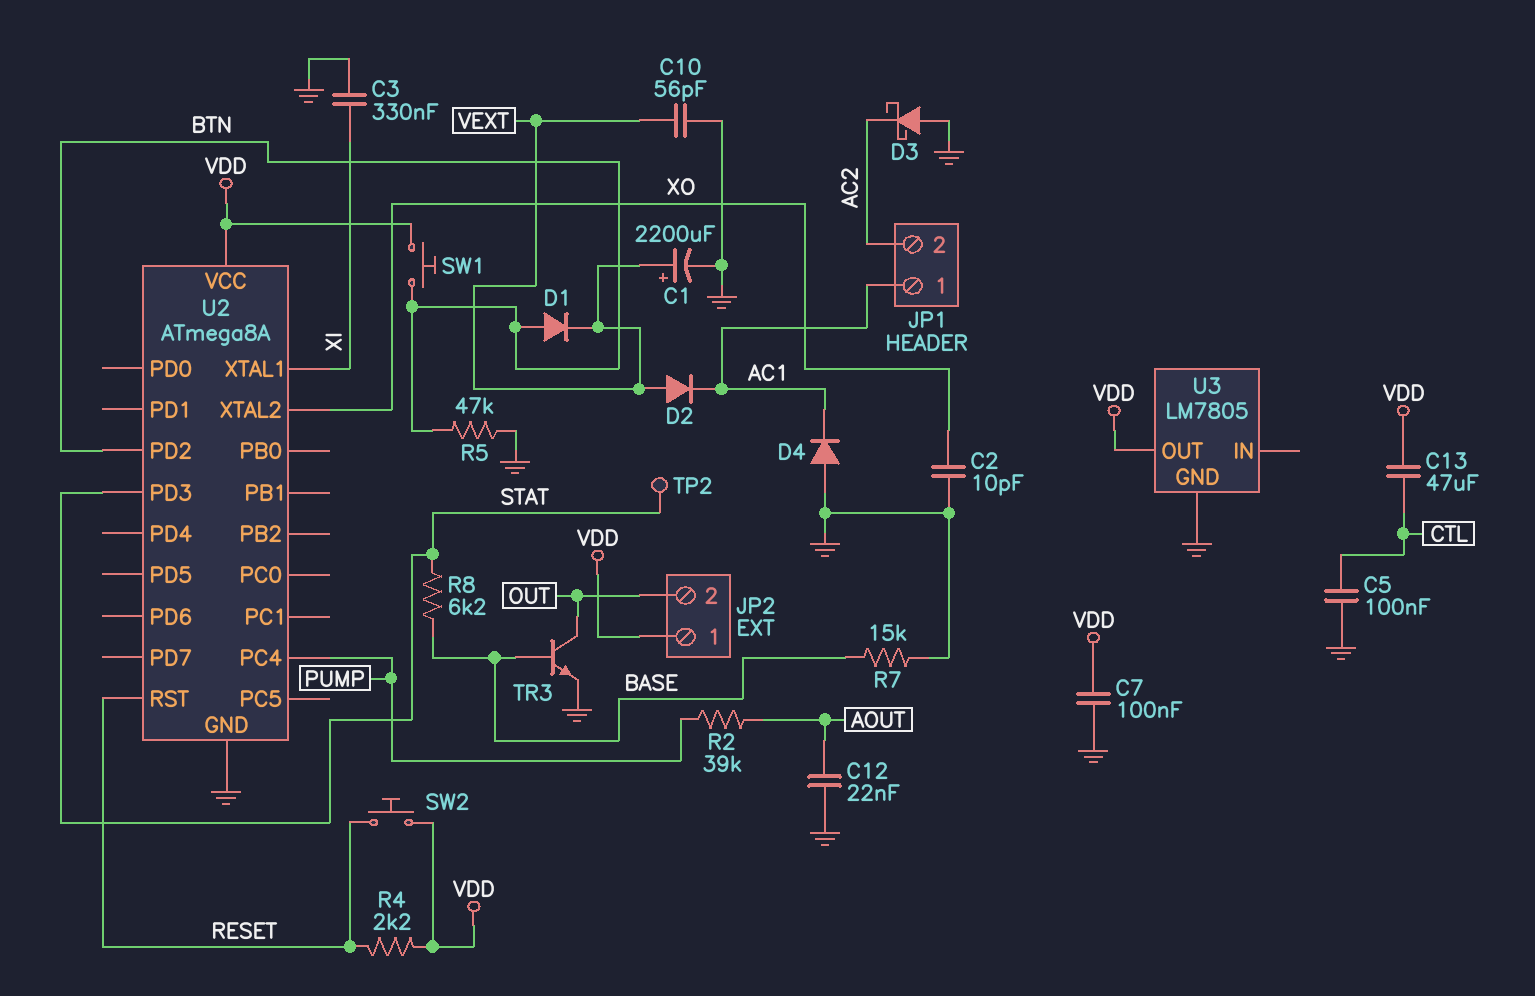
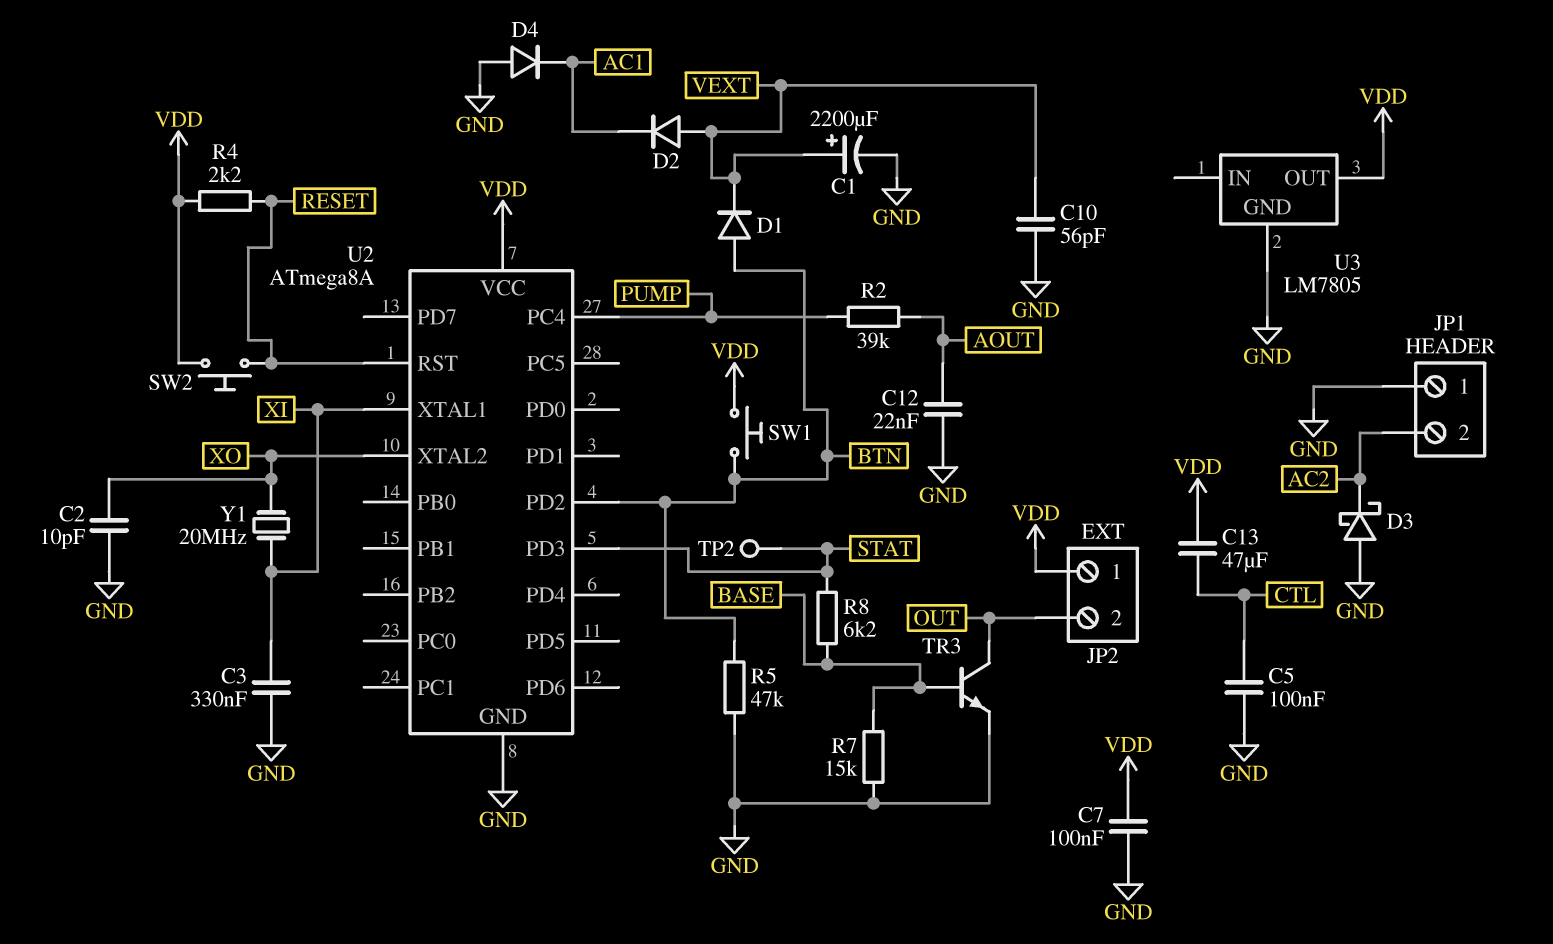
JP1 pin 1: AC1 -> GND
Y1: none -> 20MHz (XI, XO)

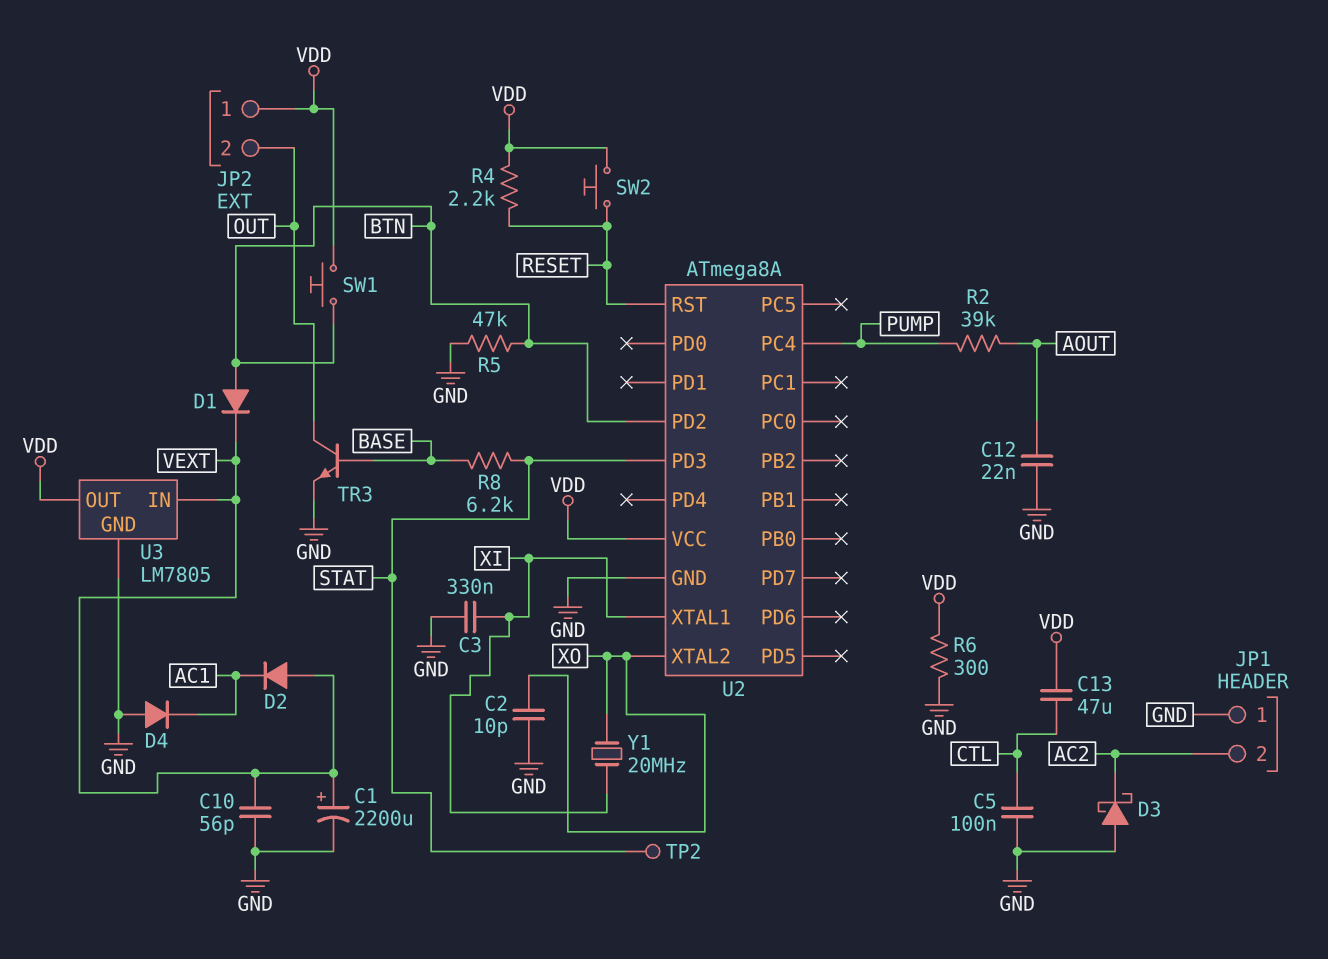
C7: 100nF (GND, VDD) -> none
R6: none -> 300 (GND, VDD)
R7: 15k (BASE, GND) -> none
U3 pin IN: none -> VEXT

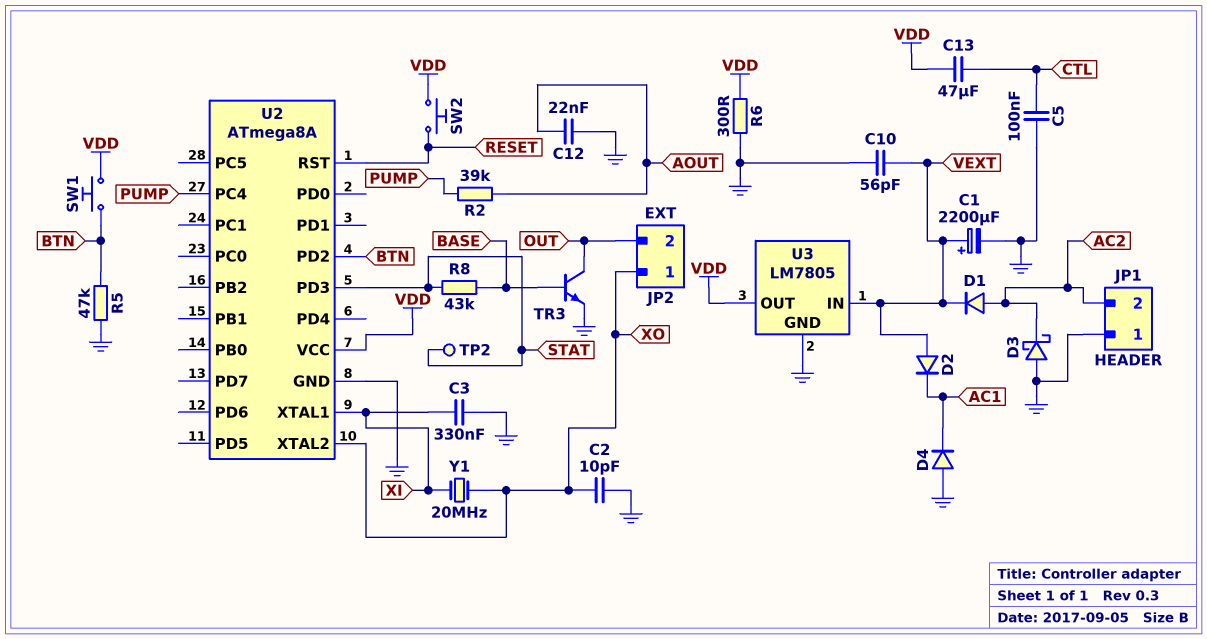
D1: diode (A BTN, K VEXT) -> diode (A AC2, K VEXT)
JP2 pin 1: VDD -> XO
R4: 2.2k (RESET, VDD) -> none
R8: 6.2k (BASE, STAT) -> 43k (BASE, STAT)

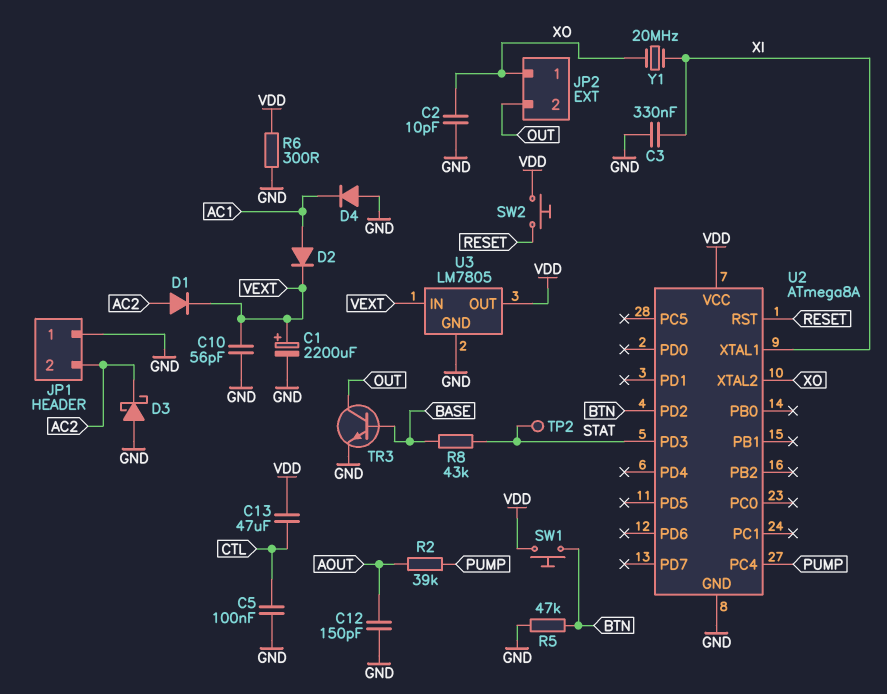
C12: 22nF (AOUT, GND) -> 150pF (AOUT, GND)
D2: diode (A VEXT, K AC1) -> diode (A AC1, K VEXT)

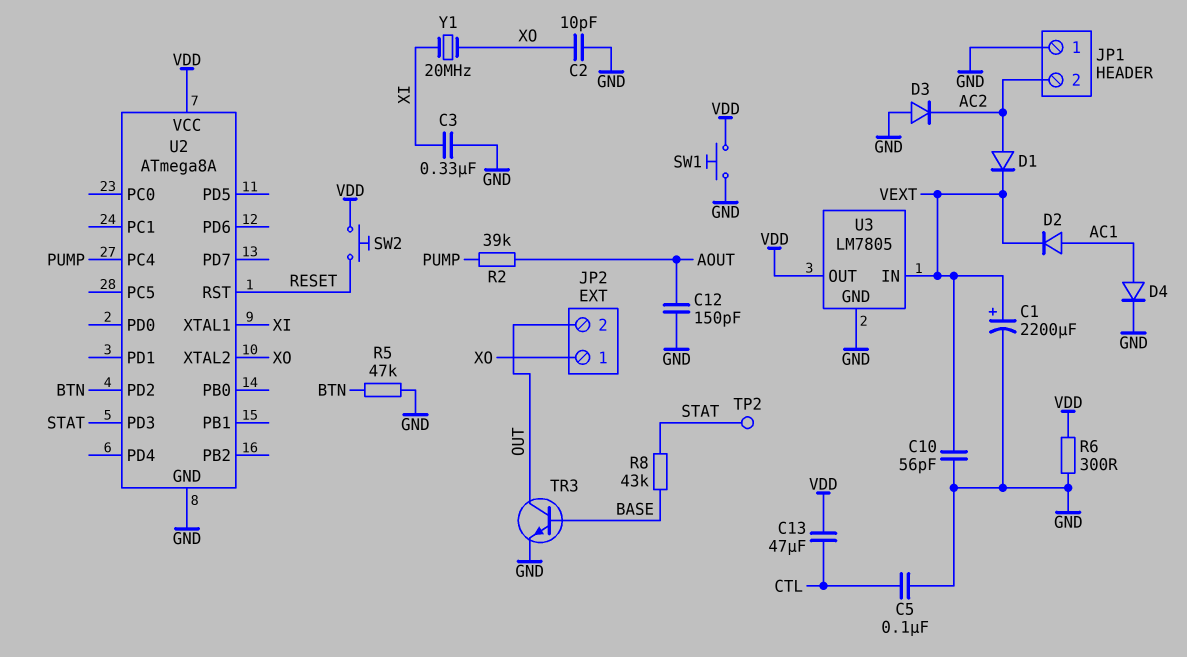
D3: schottky (A GND, K AC2) -> diode (A GND, K AC2)
D4: diode (A GND, K AC1) -> diode (A AC1, K GND)
SW1: button (BTN, VDD) -> button (GND, VDD)

